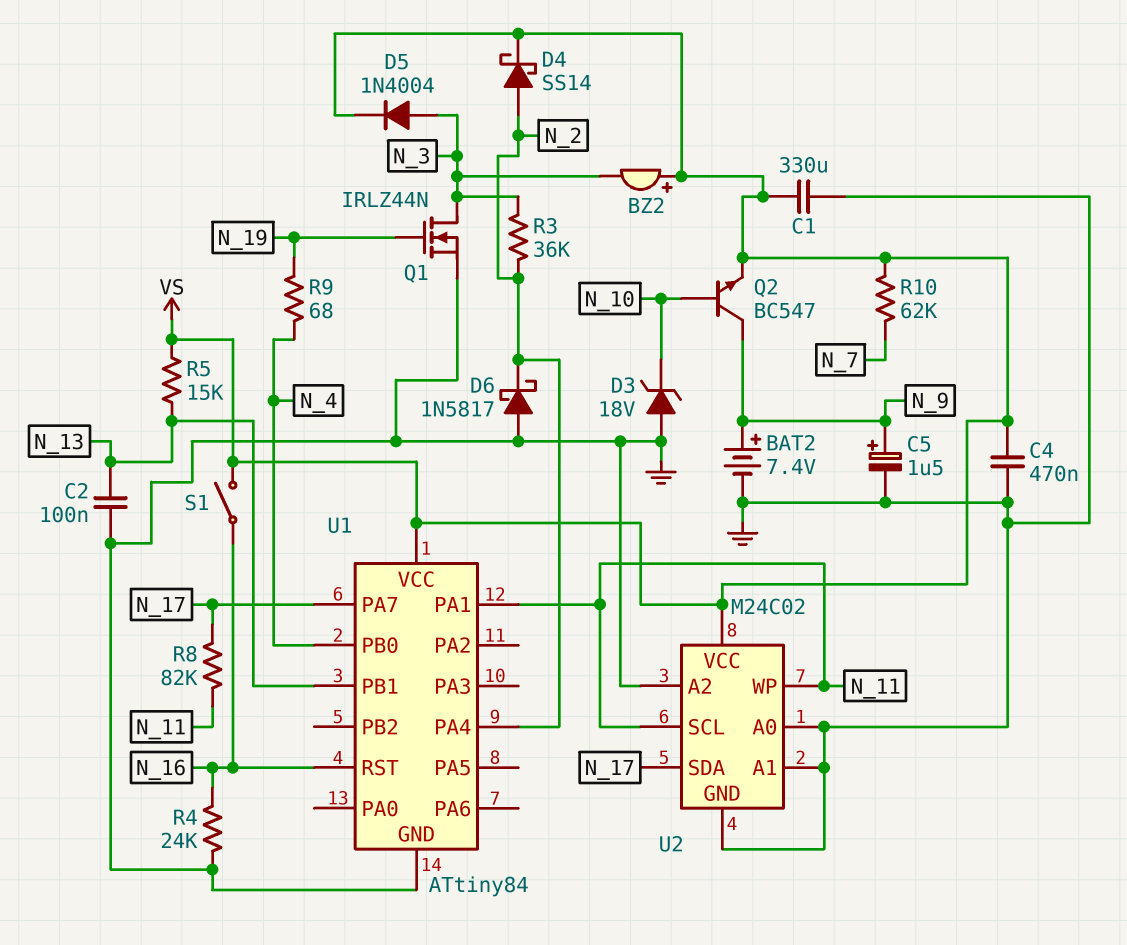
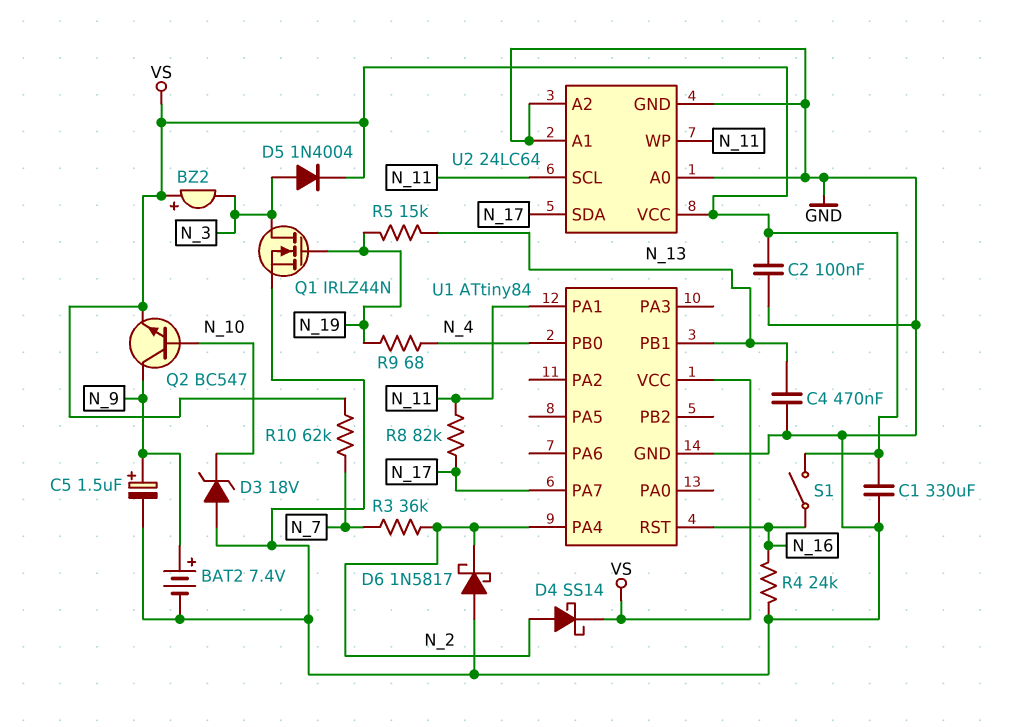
C2: 100nF (GND, N_13) -> 100nF (GND, VS)
C4: 470nF (GND, VS) -> 470nF (GND, N_13)
R3: 36k (N_2, N_3) -> 36k (N_2, N_7)
R5: 15k (N_13, VS) -> 15k (N_13, N_19)
U2: M24C02 -> 24LC64

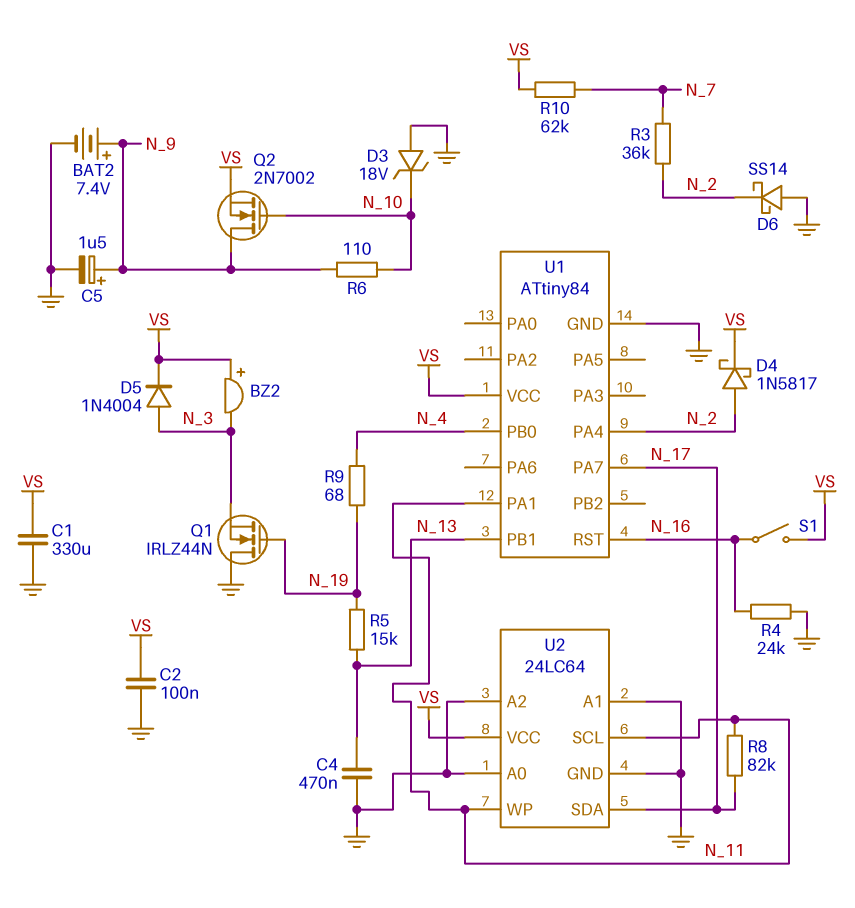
D4: schottky SS14 (A N_2, K VS) -> schottky 1N5817 (A N_2, K VS)
D6: schottky 1N5817 (A GND, K N_2) -> schottky SS14 (A GND, K N_2)
Q1: NMOS IRLZ44N (G N_19, D N_3, S GND) -> NMOS IRLZ44N (G N_19, D GND, S N_3)
Q2: NPN BC547 (B N_10, C N_9, E VS) -> NMOS 2N7002 (G N_10, D N_9, S VS)
R6: none -> 110 (N_9, N_10)

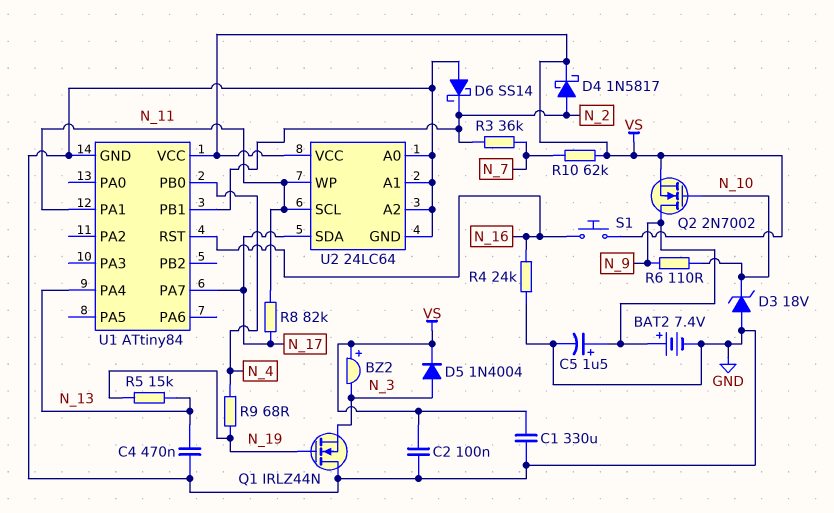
S1: switch (N_16, VS) -> button (N_16, VS)
U1 pin PA4: N_2 -> N_13
U1 pin PB1: N_13 -> N_2

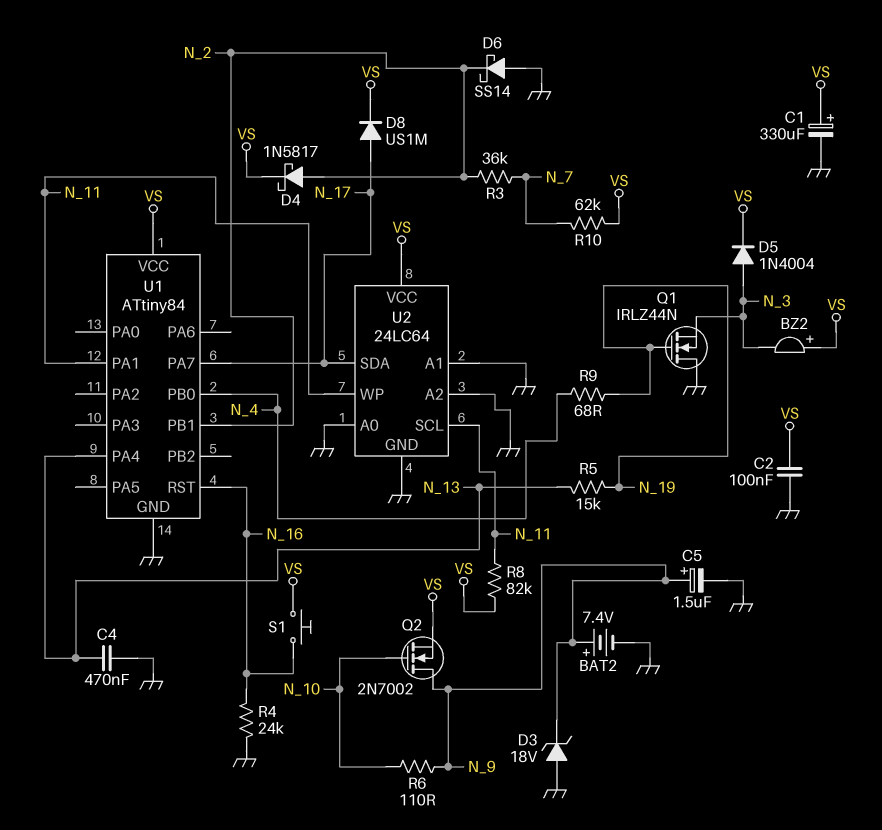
C1: 330uF (GND, VS) -> 330uF (plus VS, minus GND)
D3: zener 18V (A GND, K N_10) -> zener 18V (A GND, K N_9)
D8: none -> diode US1M (A N_17, K VS)
R8: 82k (N_11, N_17) -> 82k (N_11, VS)

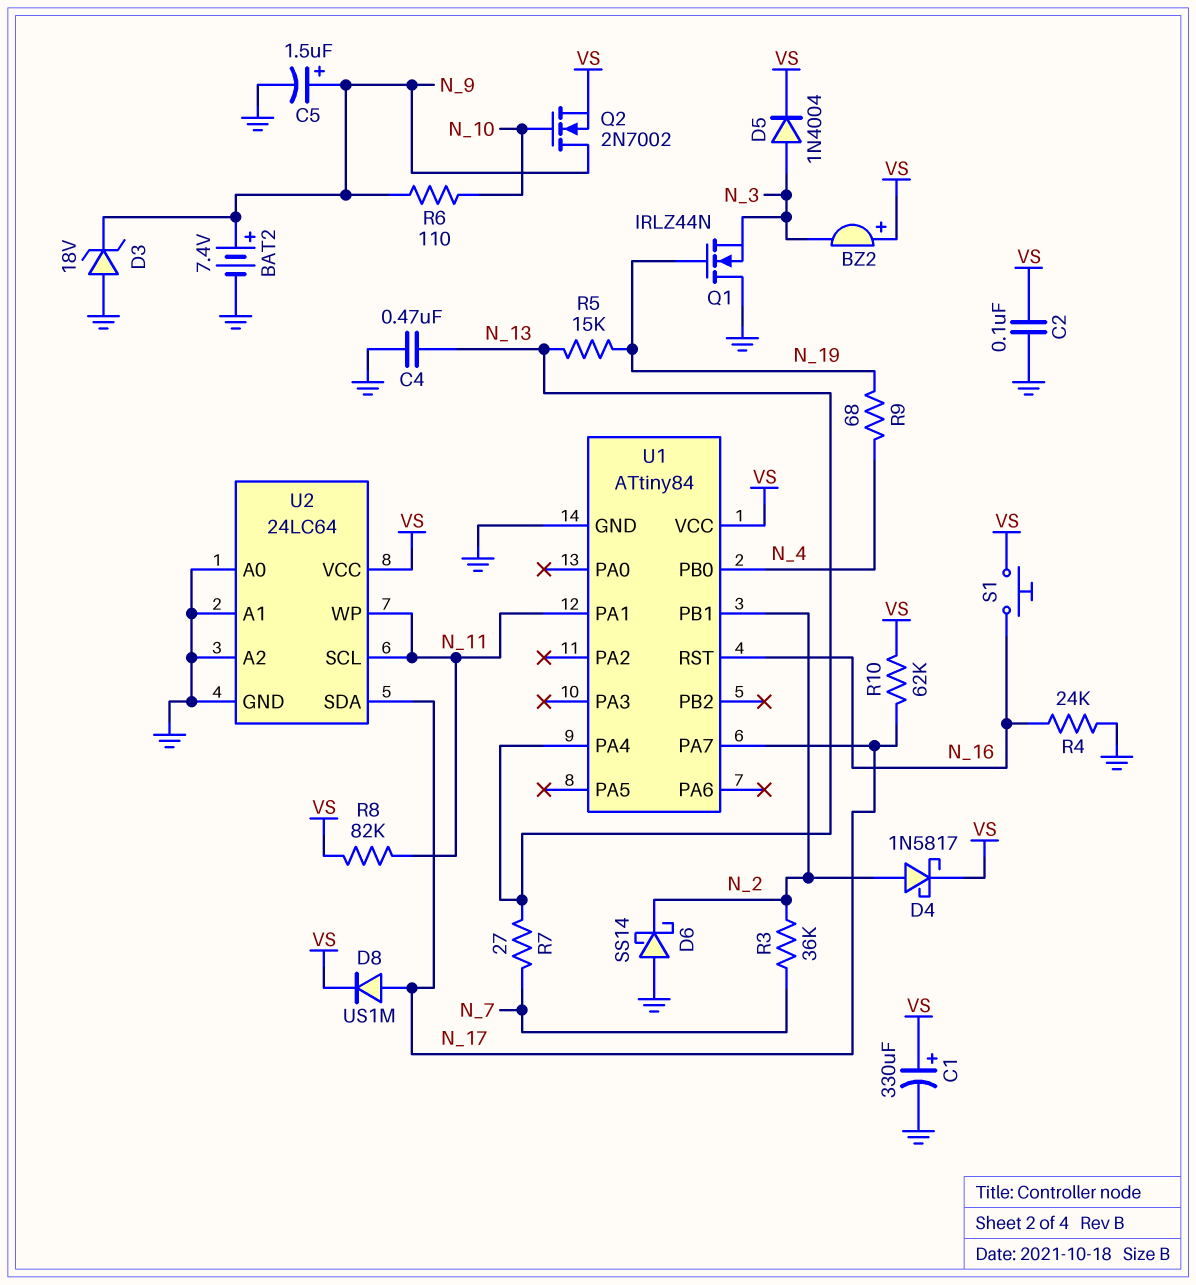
R7: none -> 27 (N_7, N_13)
R10: 62k (N_7, VS) -> 62k (N_17, VS)

